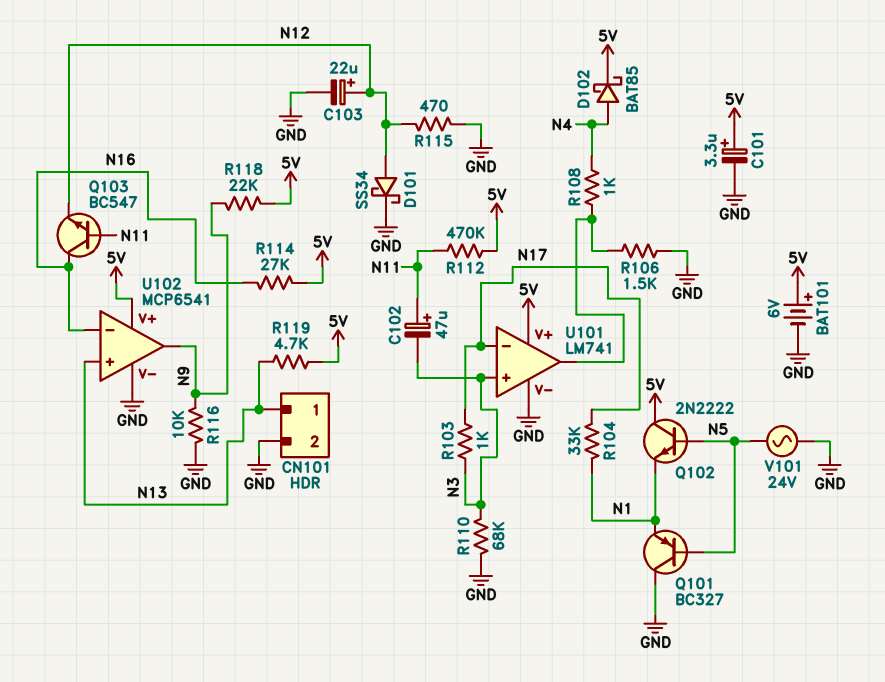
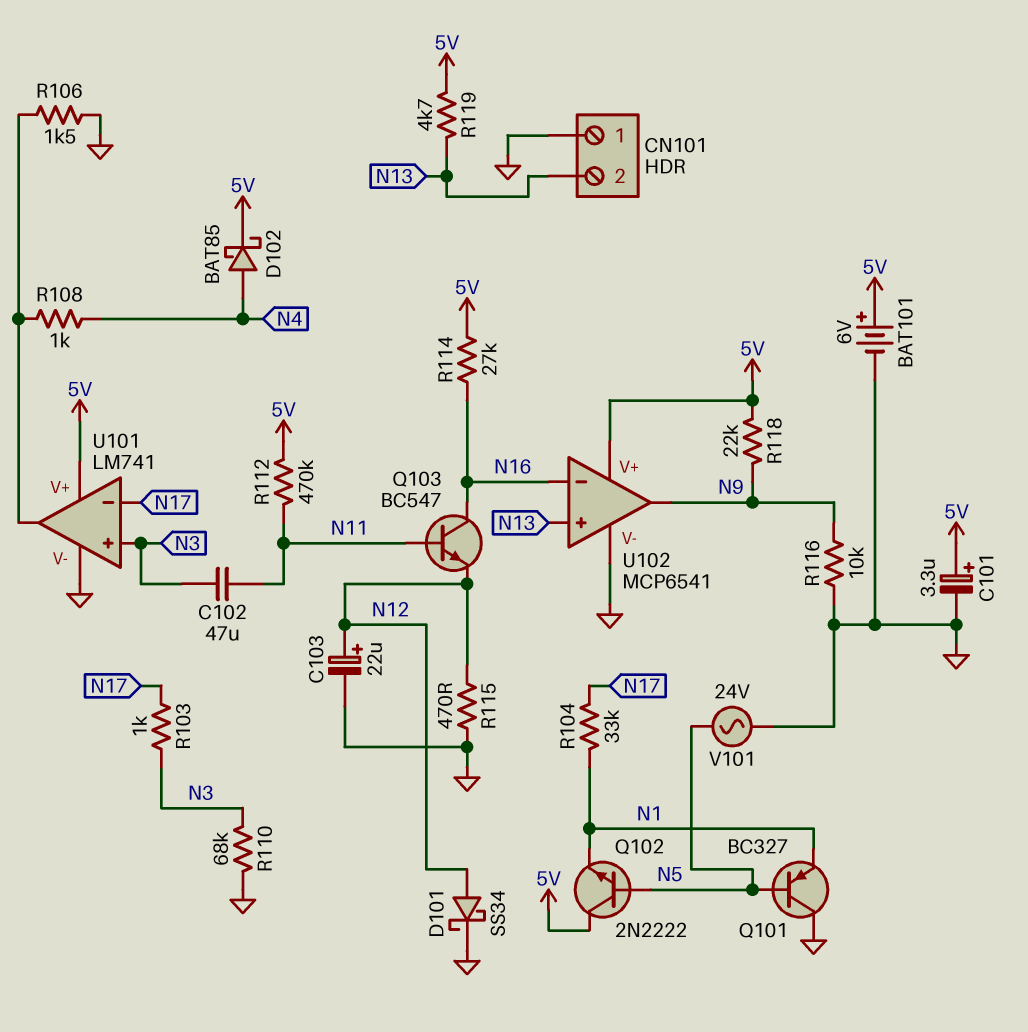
C102: 47uF (plus N11, minus N3) -> 47uF (N3, N11)
CN101 pin 1: N13 -> GND
CN101 pin 2: GND -> N13

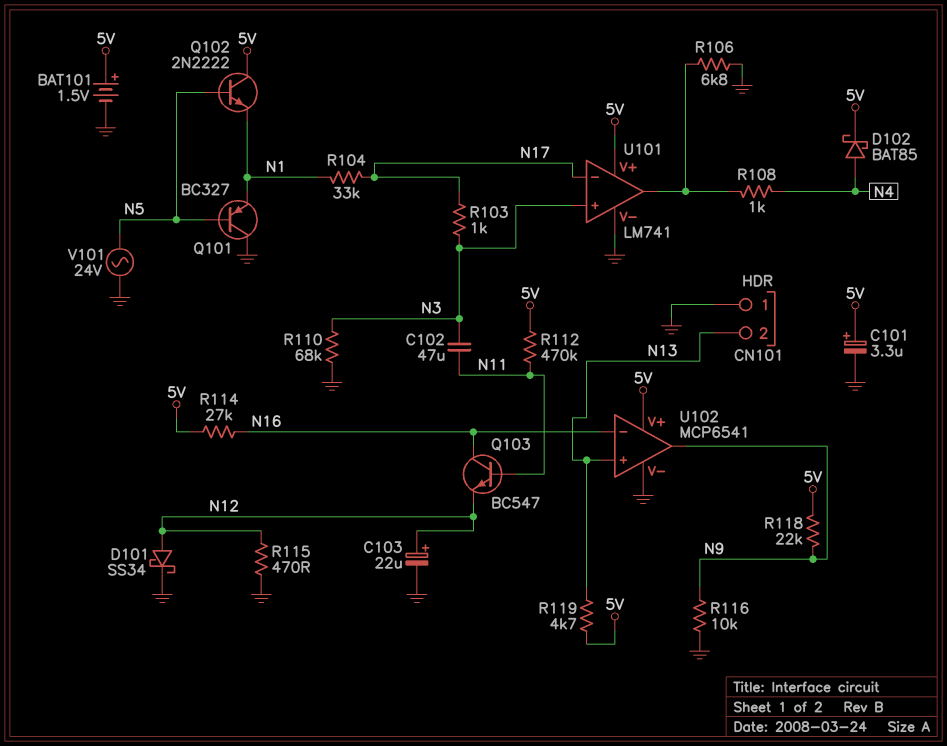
BAT101: 6V (plus 5V, minus GND) -> 1.5V (plus 5V, minus GND)
R106: 1.5k (GND, U101/out) -> 6.8k (GND, U101/out)

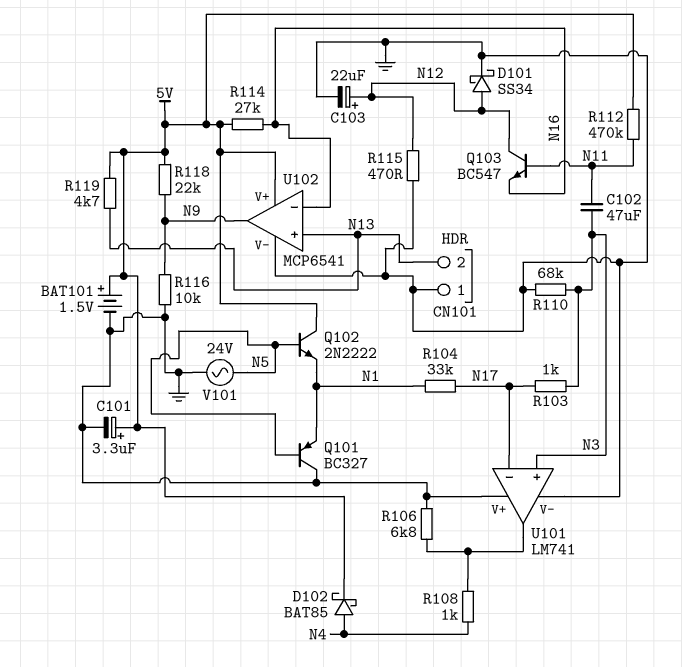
Q103: NPN BC547 (B N11, C N16, E N12) -> NPN BC547 (B N11, C N12, E N16)
U101 pin V+: 5V -> GND

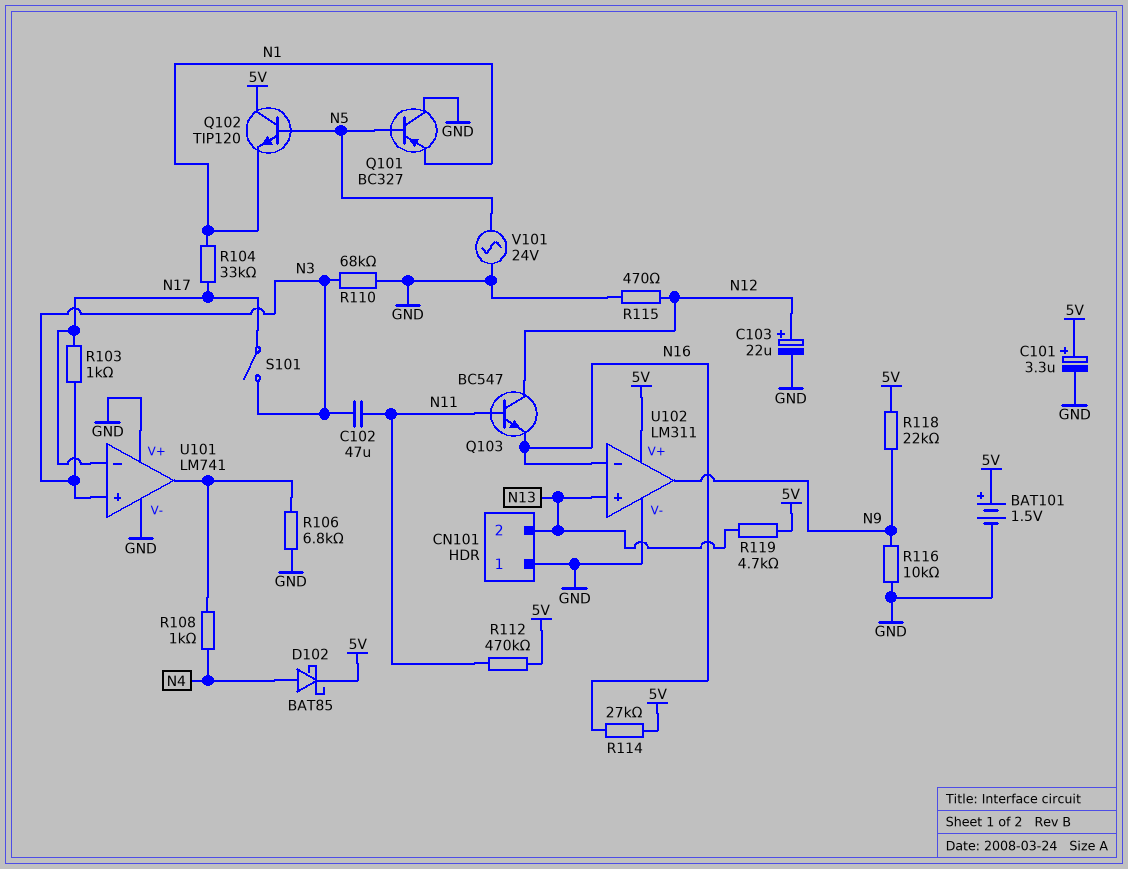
D101: schottky SS34 (A N12, K GND) -> none
Q102: NPN 2N2222 (B N5, C 5V, E N1) -> NPN TIP120 (B N5, C 5V, E N1)
S101: none -> switch (N3, N17)
U102: MCP6541 -> LM311

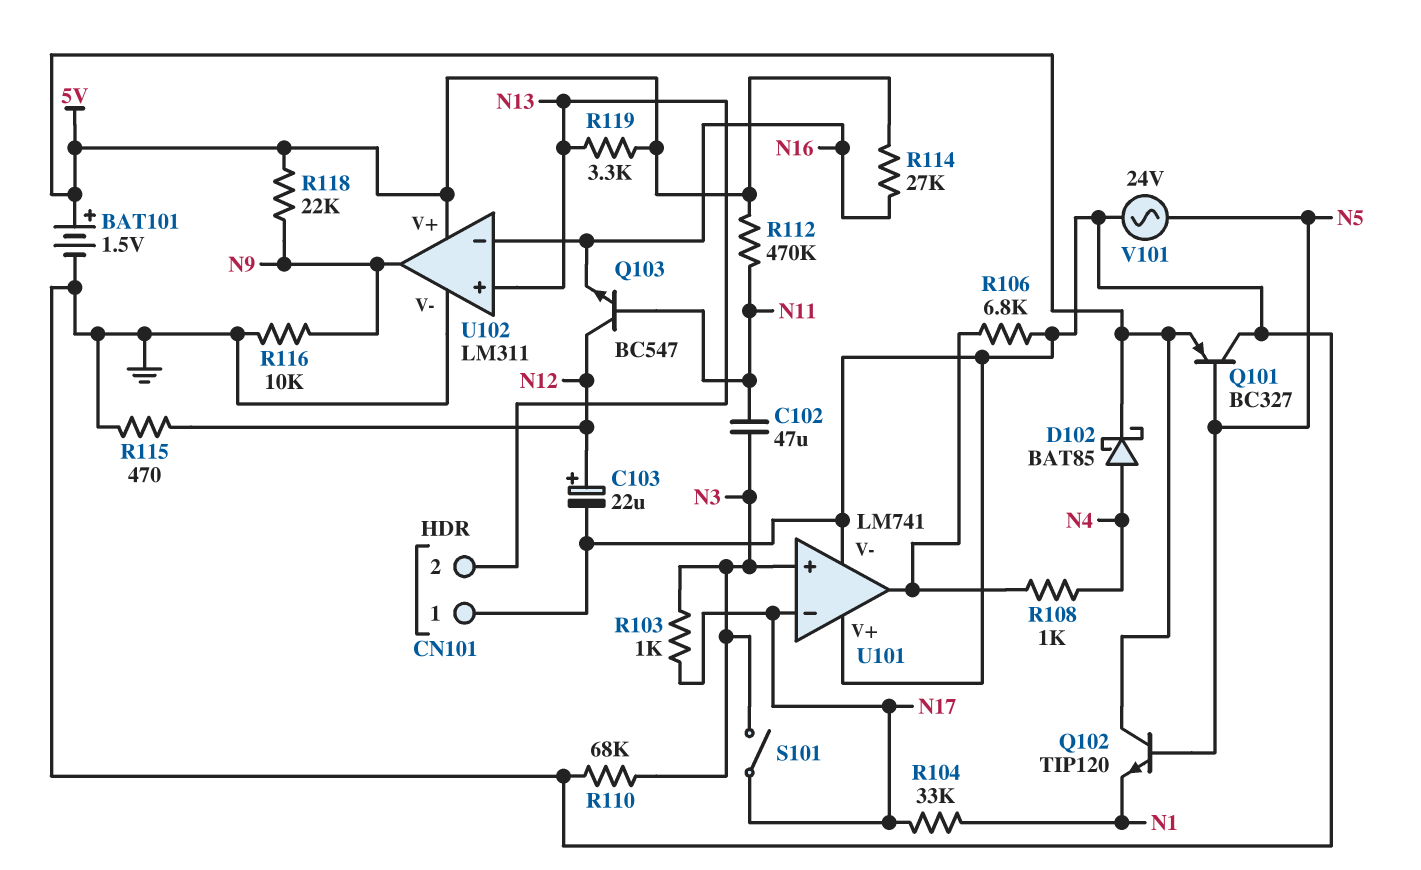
C101: 3.3uF (plus 5V, minus GND) -> none
Q101: PNP BC327 (B N5, C GND, E N1) -> PNP BC327 (B N5, C GND, E 5V)
R119: 4.7k (5V, N13) -> 3.3k (5V, N13)

